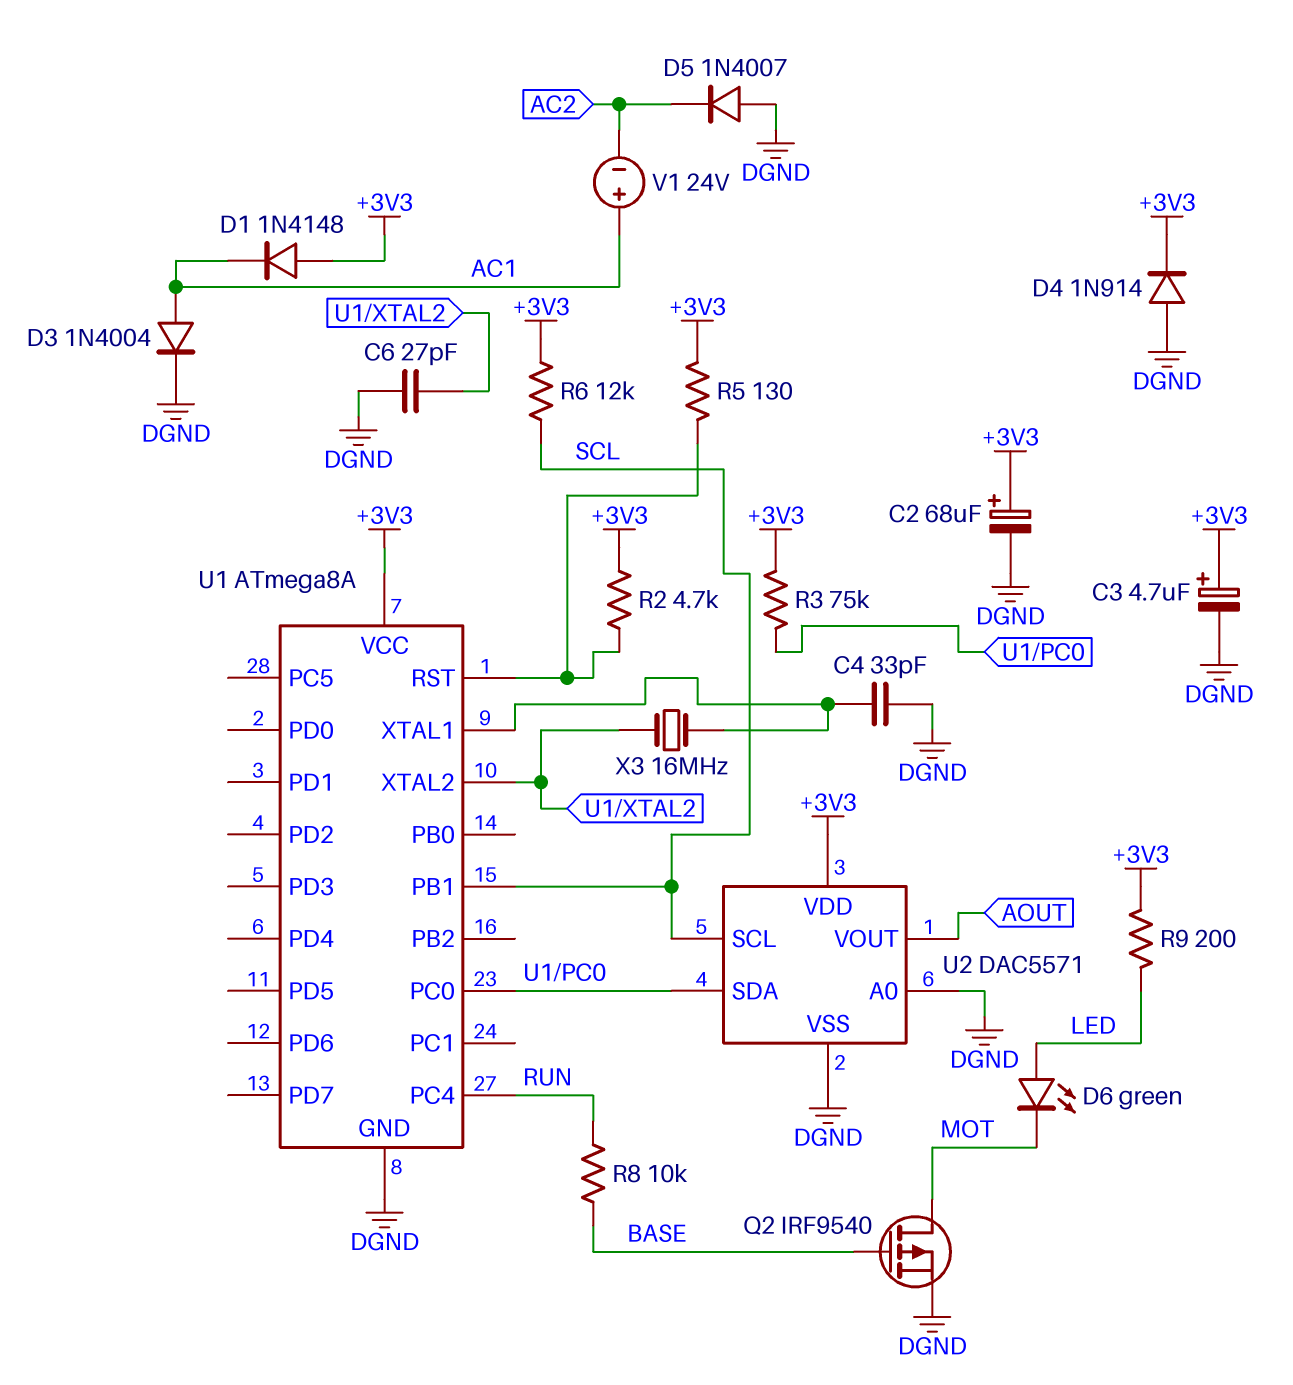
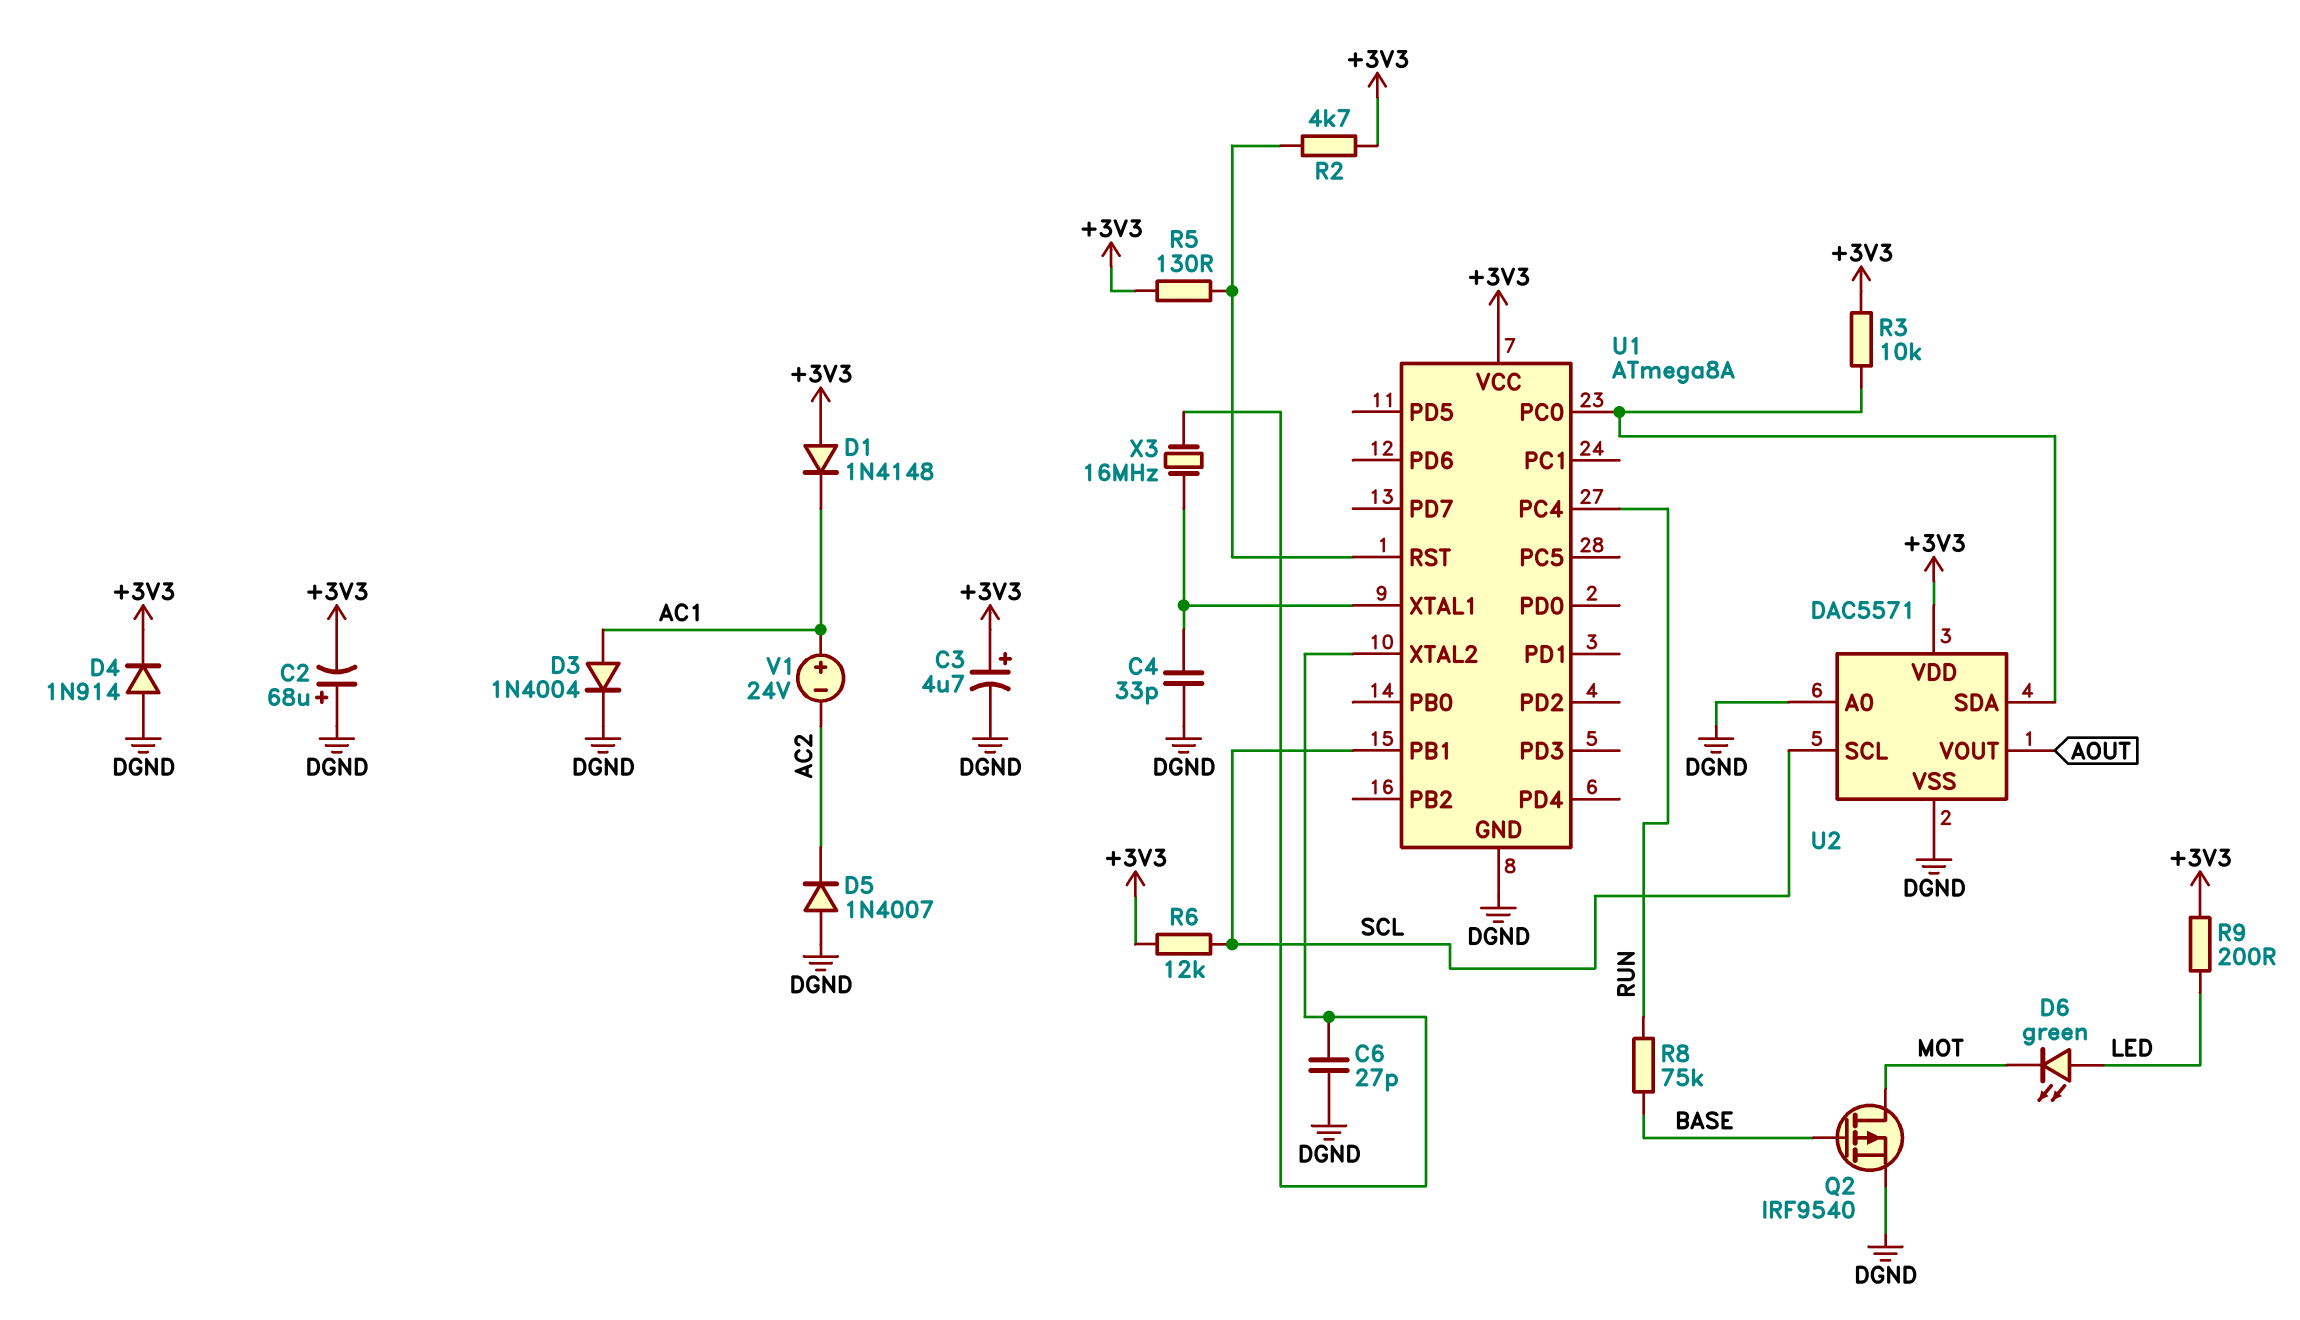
C2: 68uF (plus +3V3, minus DGND) -> 68uF (plus DGND, minus +3V3)
R3: 75k (+3V3, U1/PC0) -> 10k (+3V3, U1/PC0)
R8: 10k (BASE, RUN) -> 75k (BASE, RUN)

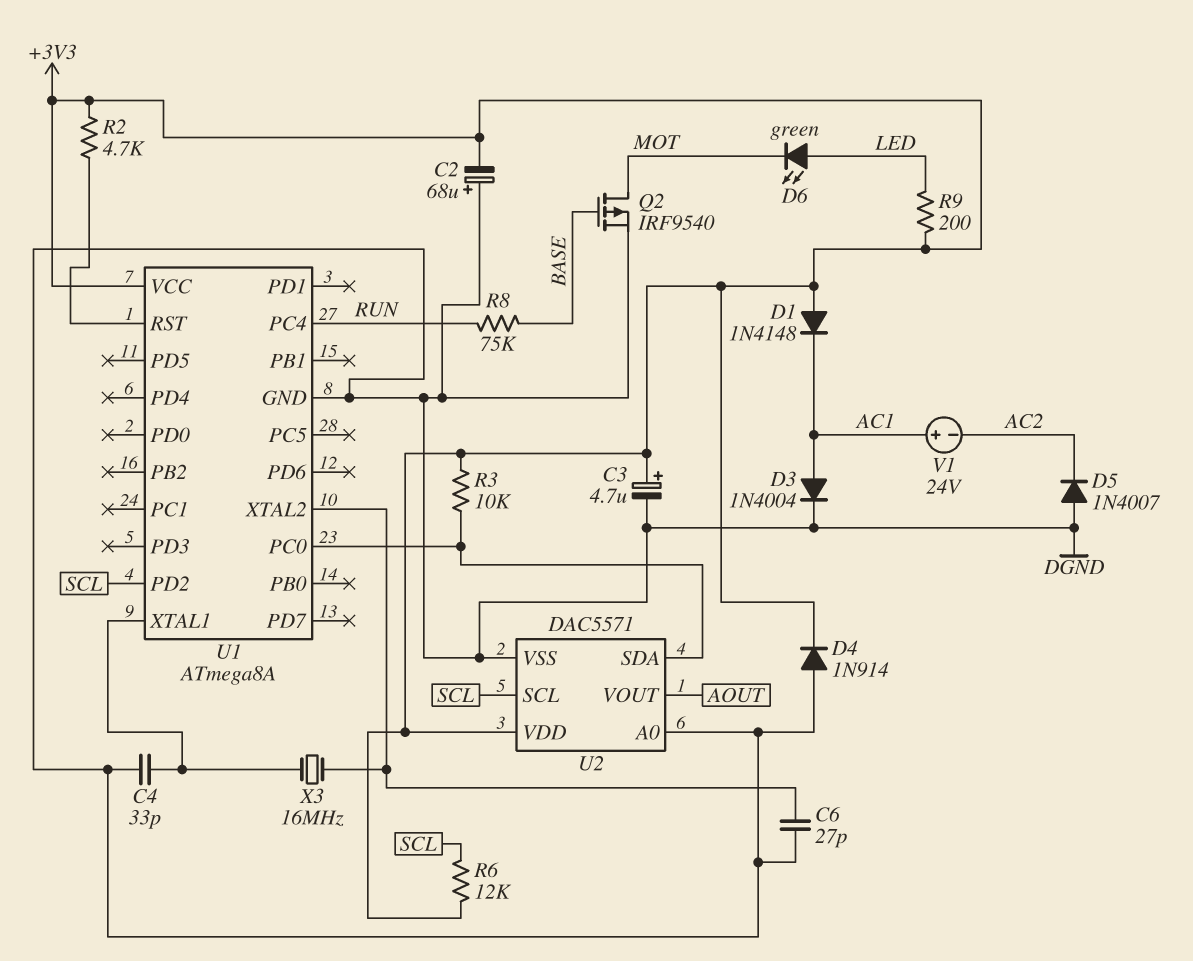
R5: 130 (+3V3, U1/RST) -> none
U1 pin PB1: SCL -> none
U1 pin PD2: none -> SCL

